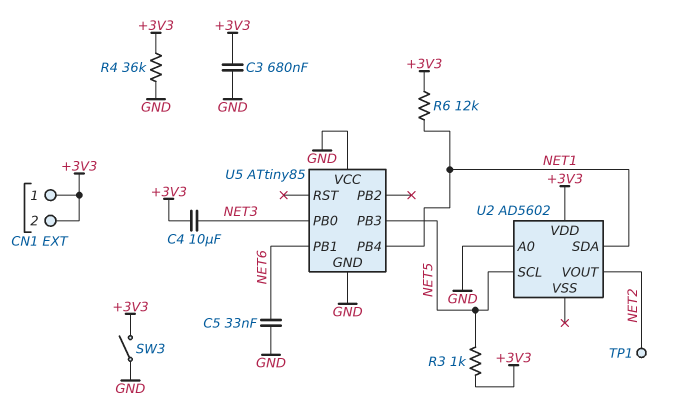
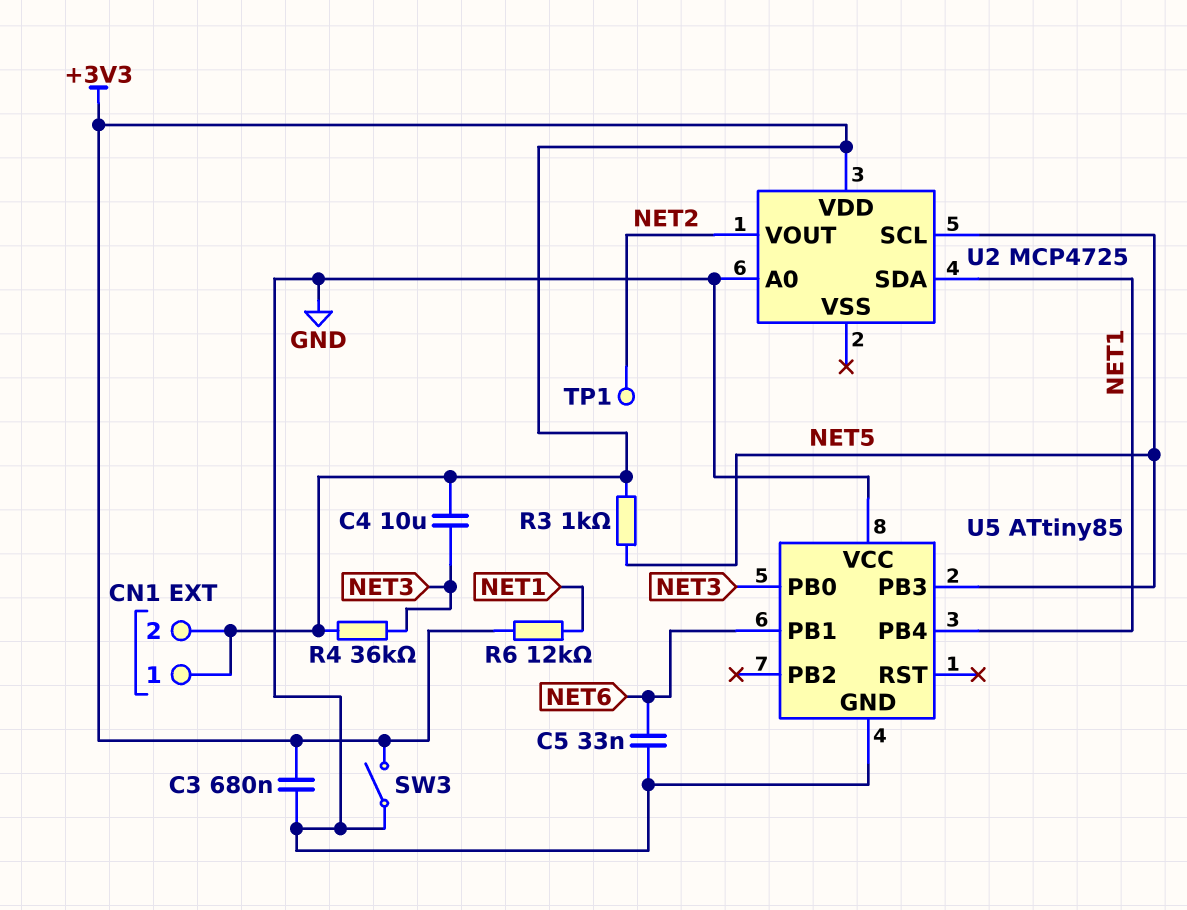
R4: 36k (+3V3, GND) -> 36k (+3V3, NET3)
U2: AD5602 -> MCP4725

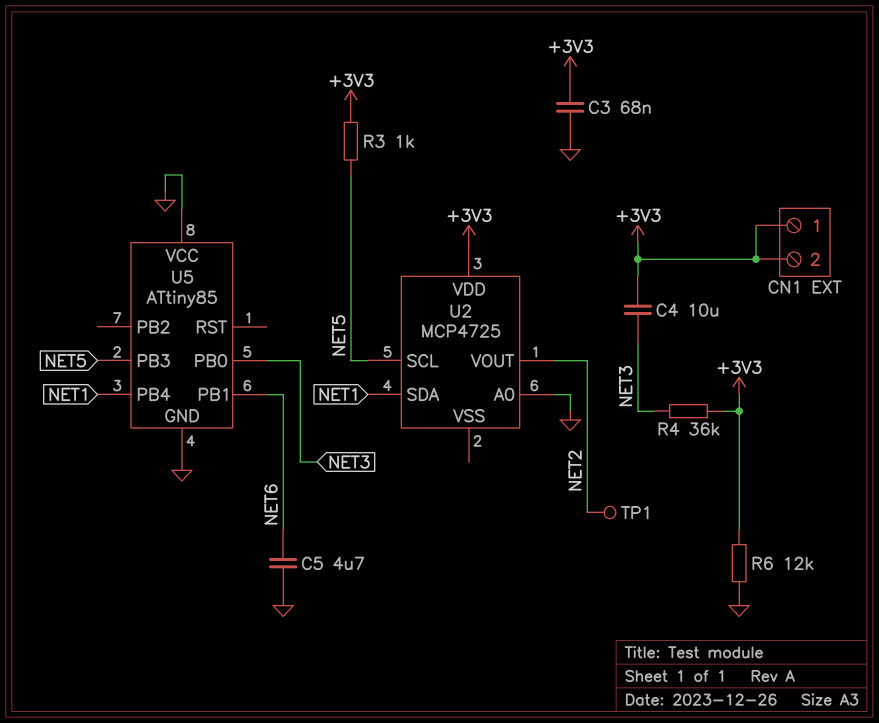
C3: 680nF (+3V3, GND) -> 68nF (+3V3, GND)
C5: 33nF (GND, NET6) -> 4.7uF (GND, NET6)
R6: 12k (+3V3, NET1) -> 12k (+3V3, GND)
SW3: switch (+3V3, GND) -> none

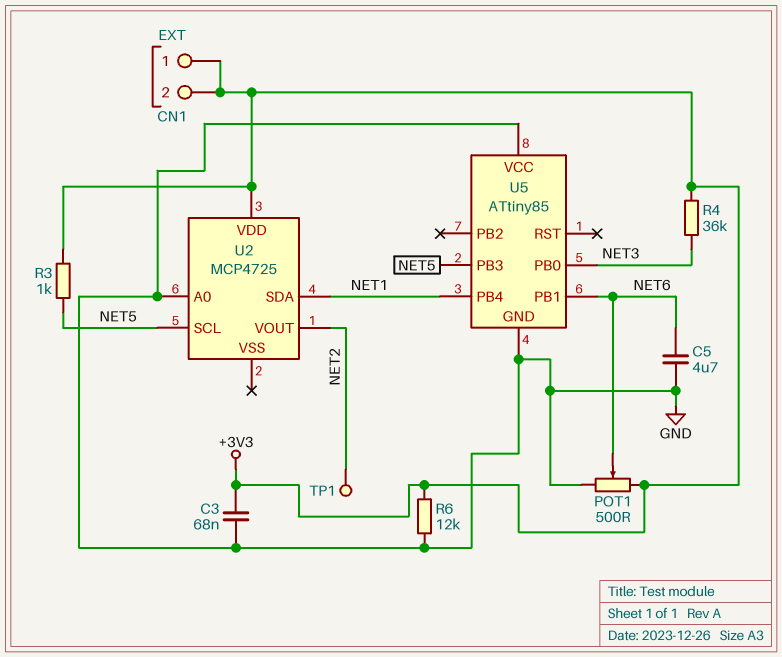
C4: 10uF (+3V3, NET3) -> none
POT1: none -> 500 (+3V3, GND, wiper NET6)

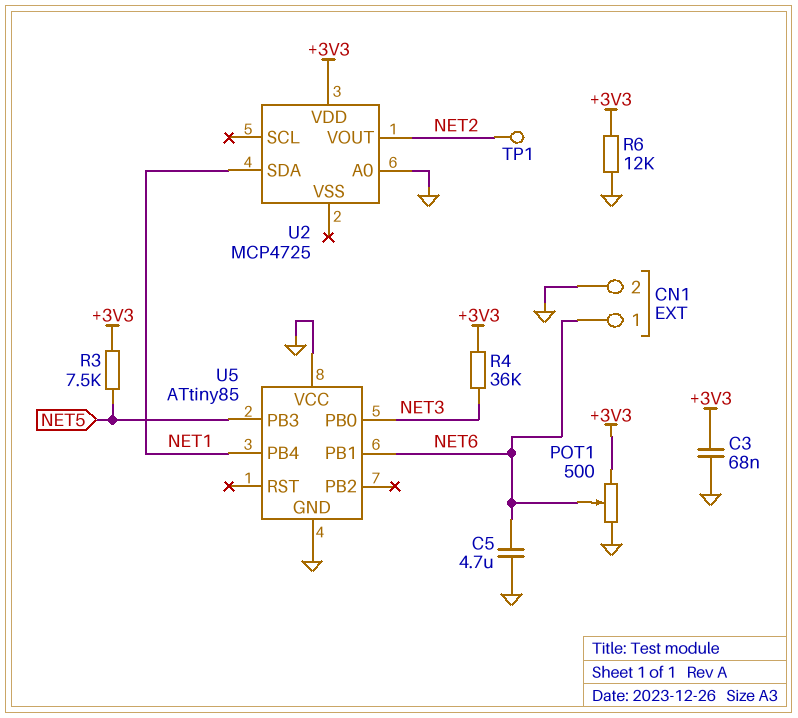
CN1 pin 1: +3V3 -> NET6
CN1 pin 2: +3V3 -> GND
R3: 1k (+3V3, NET5) -> 7.5k (+3V3, NET5)
U2 pin SCL: NET5 -> none

